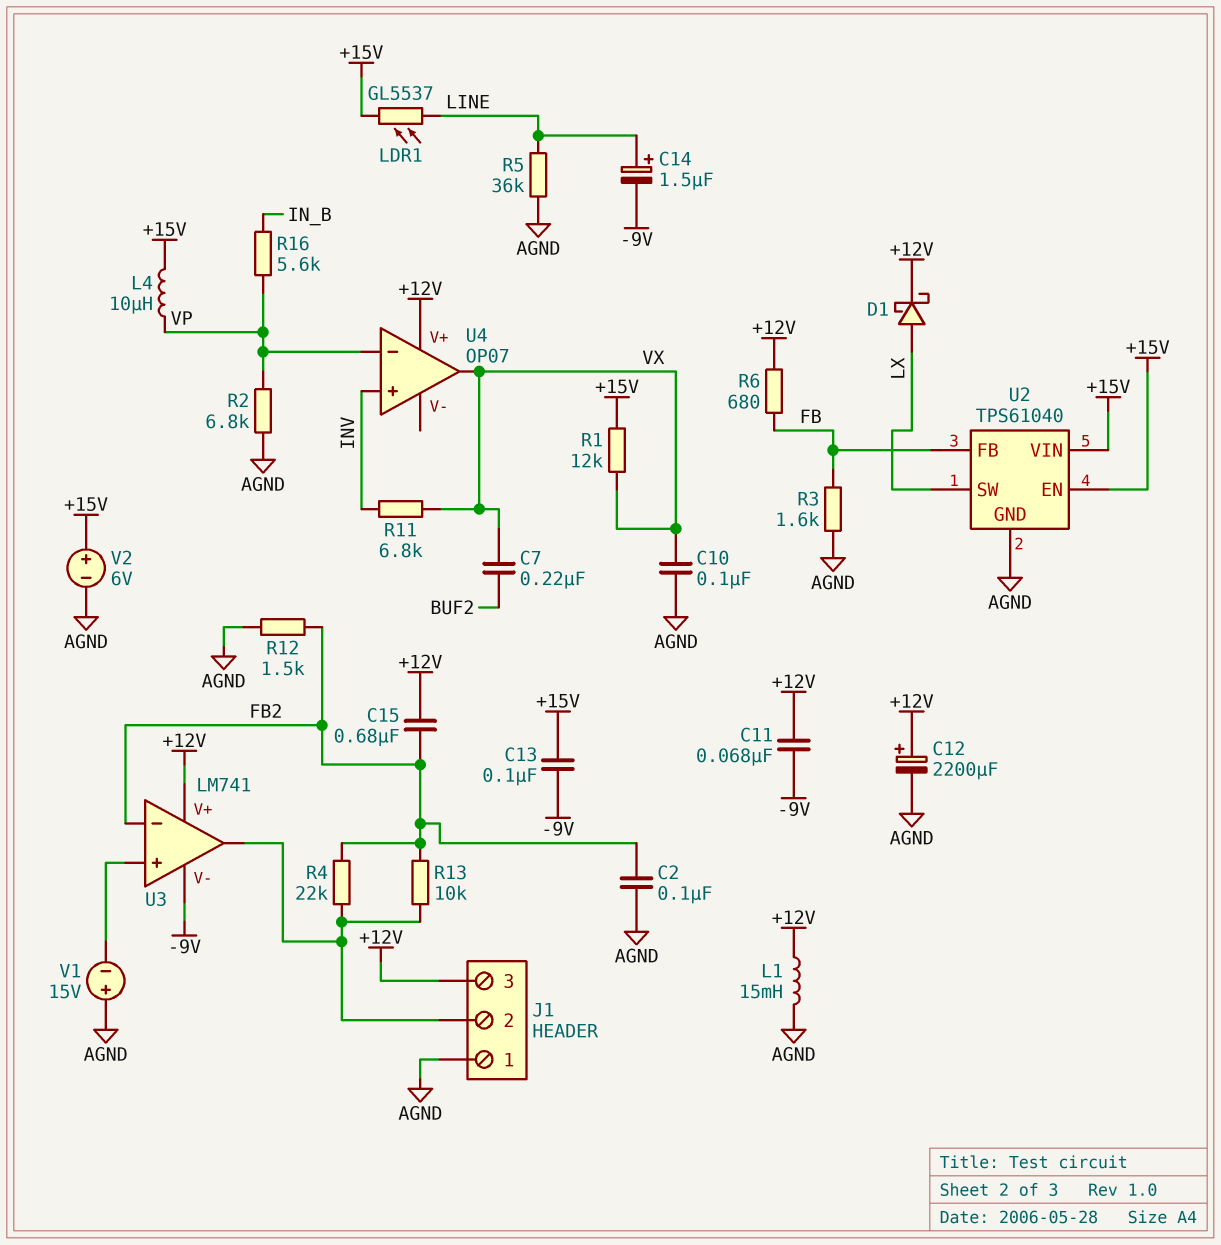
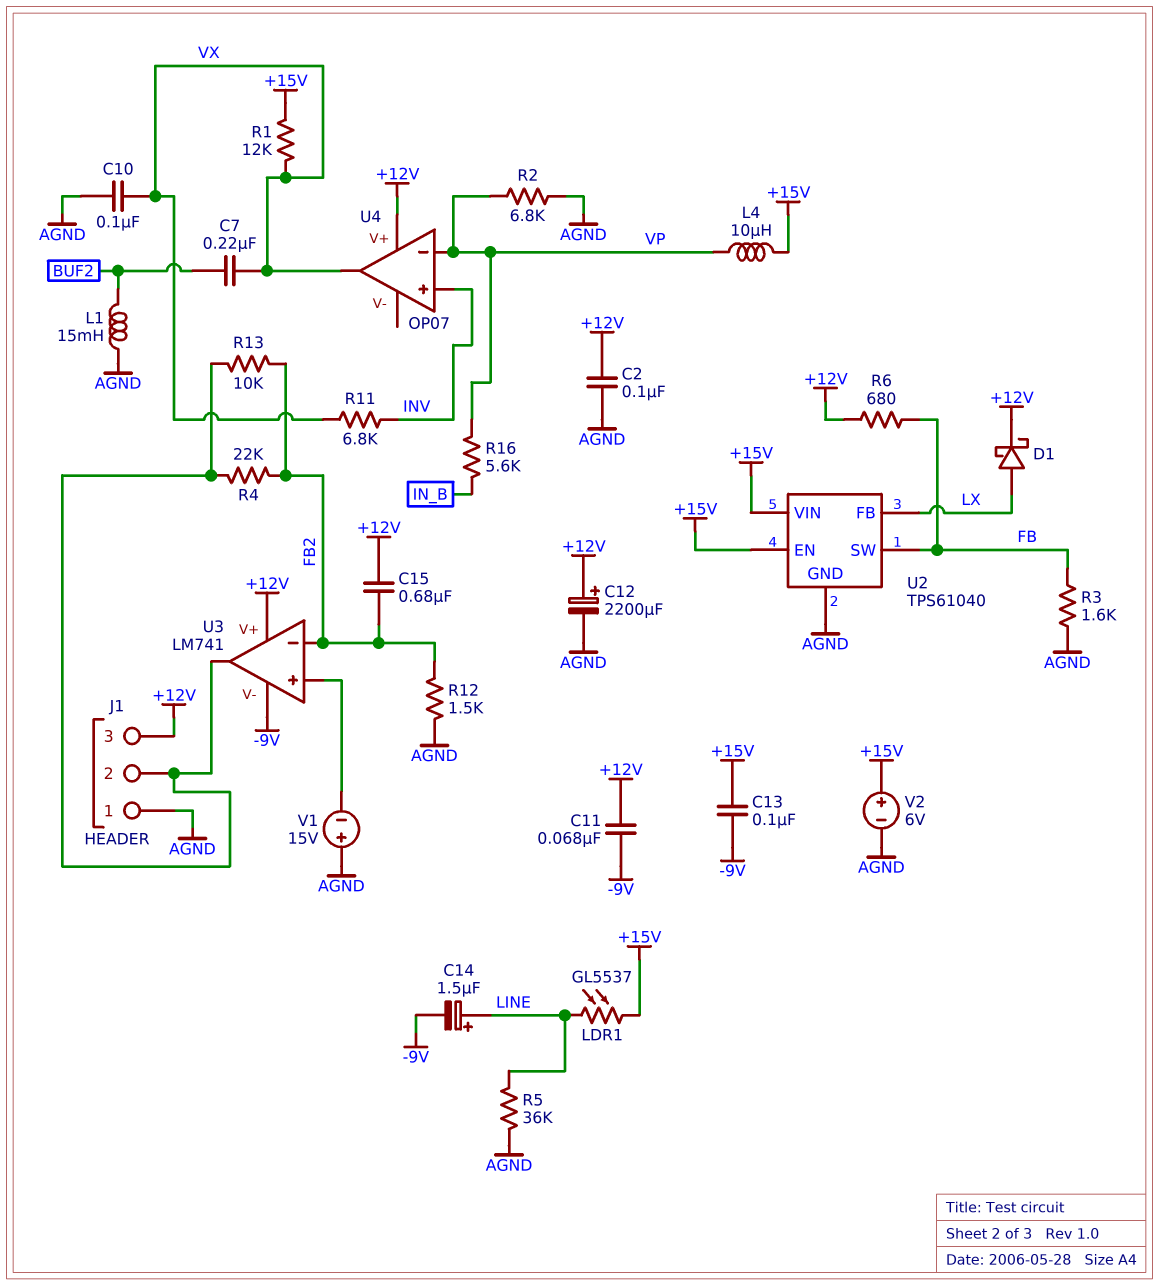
C2: 100nF (AGND, FB2) -> 100nF (+12V, AGND)
L1: 15mH (+12V, AGND) -> 15mH (AGND, BUF2)
U2 pin FB: FB -> LX
U2 pin SW: LX -> FB

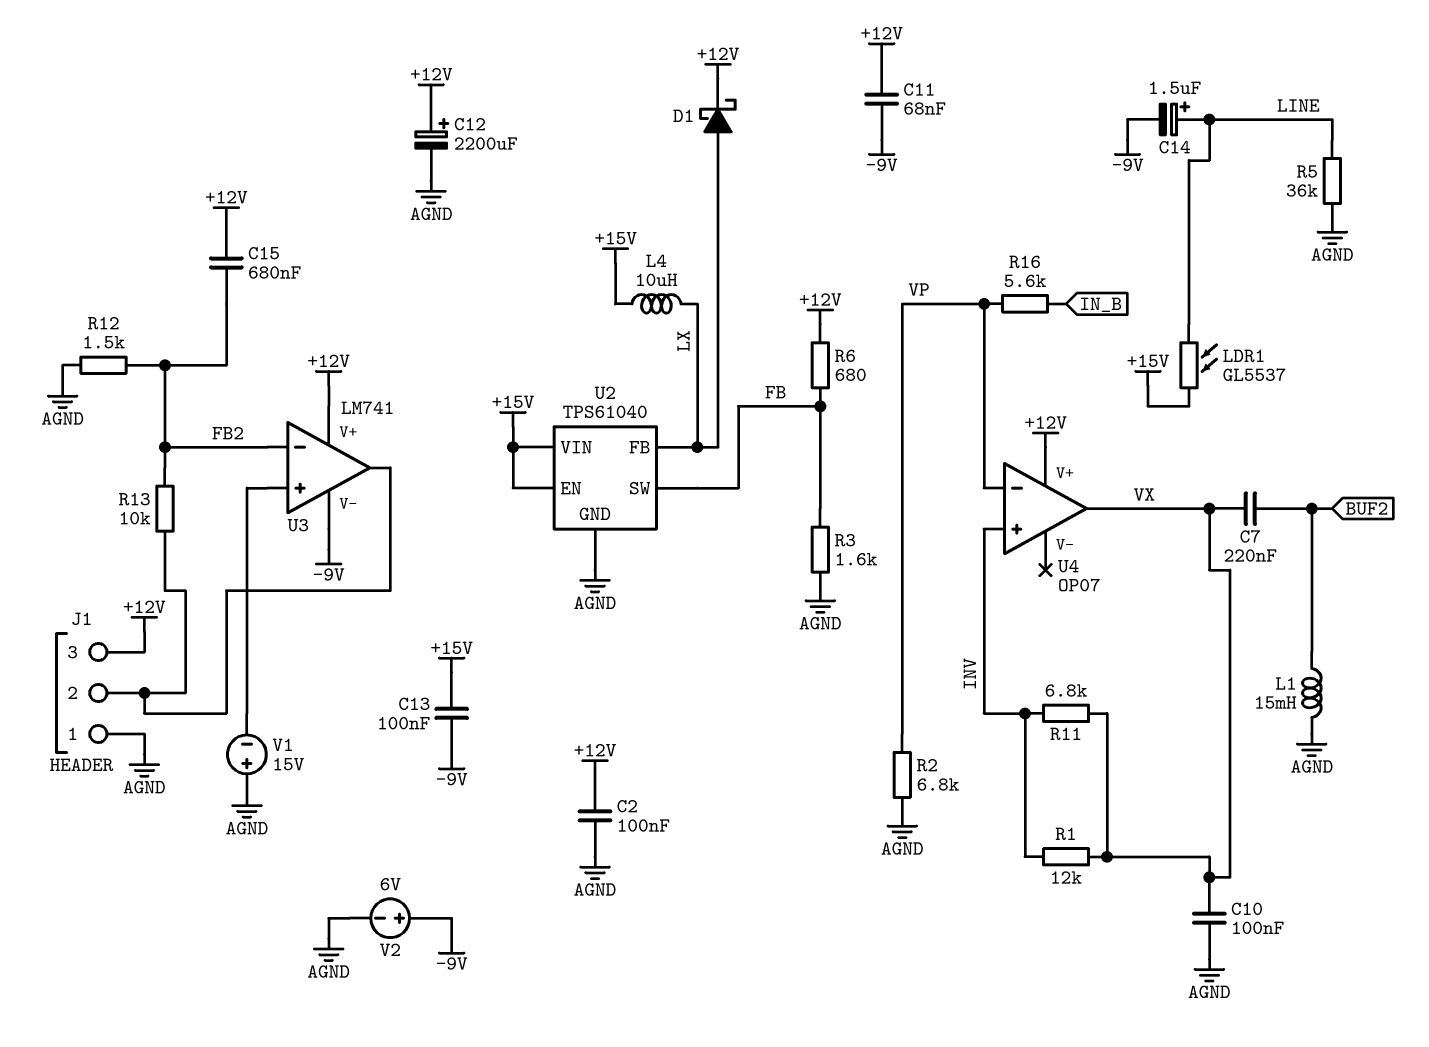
L4: 10uH (+15V, VP) -> 10uH (+15V, LX)
R1: 12k (+15V, VX) -> 12k (INV, VX)
R4: 22k (FB2, J1/2) -> none
V2: 6V (plus +15V, minus AGND) -> 6V (plus -9V, minus AGND)

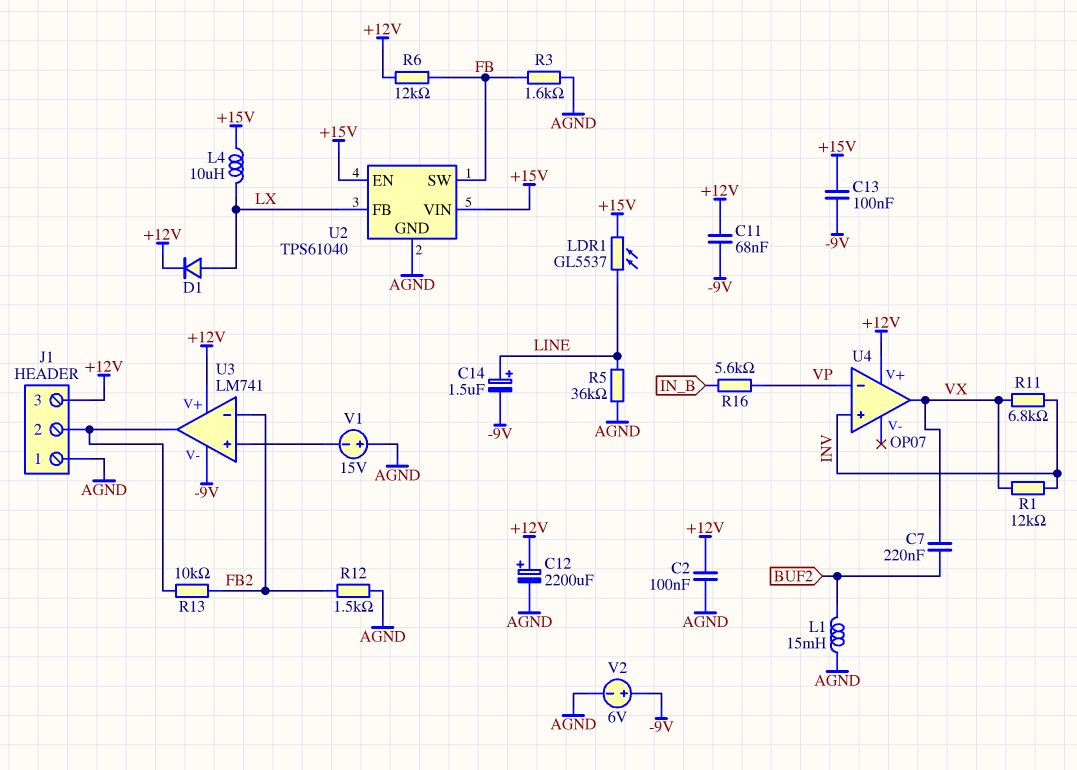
C10: 100nF (AGND, VX) -> none
C15: 680nF (+12V, FB2) -> none
D1: schottky (A LX, K +12V) -> diode (A LX, K +12V)
R2: 6.8k (AGND, VP) -> none
R6: 680 (+12V, FB) -> 12k (+12V, FB)

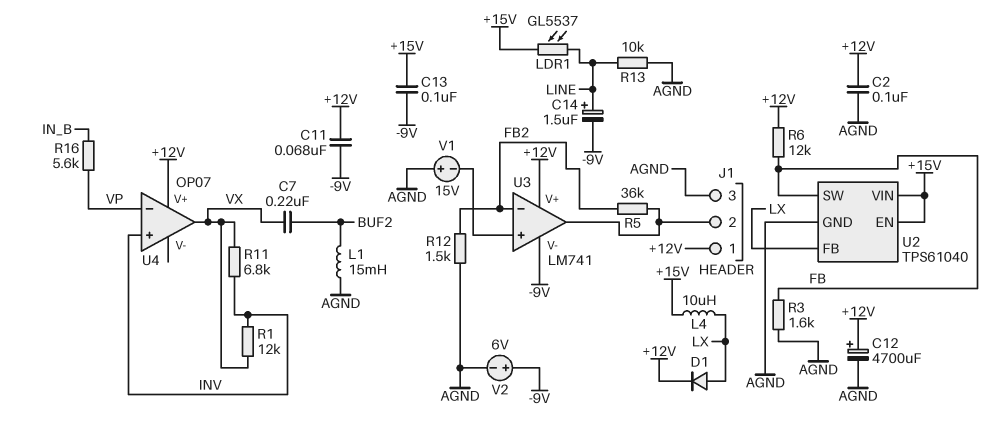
C12: 2200uF (plus +12V, minus AGND) -> 4700uF (plus +12V, minus AGND)
J1 pin 1: AGND -> +12V
J1 pin 3: +12V -> AGND
R5: 36k (AGND, LINE) -> 36k (FB2, J1/2)
R13: 10k (FB2, J1/2) -> 10k (AGND, LINE)

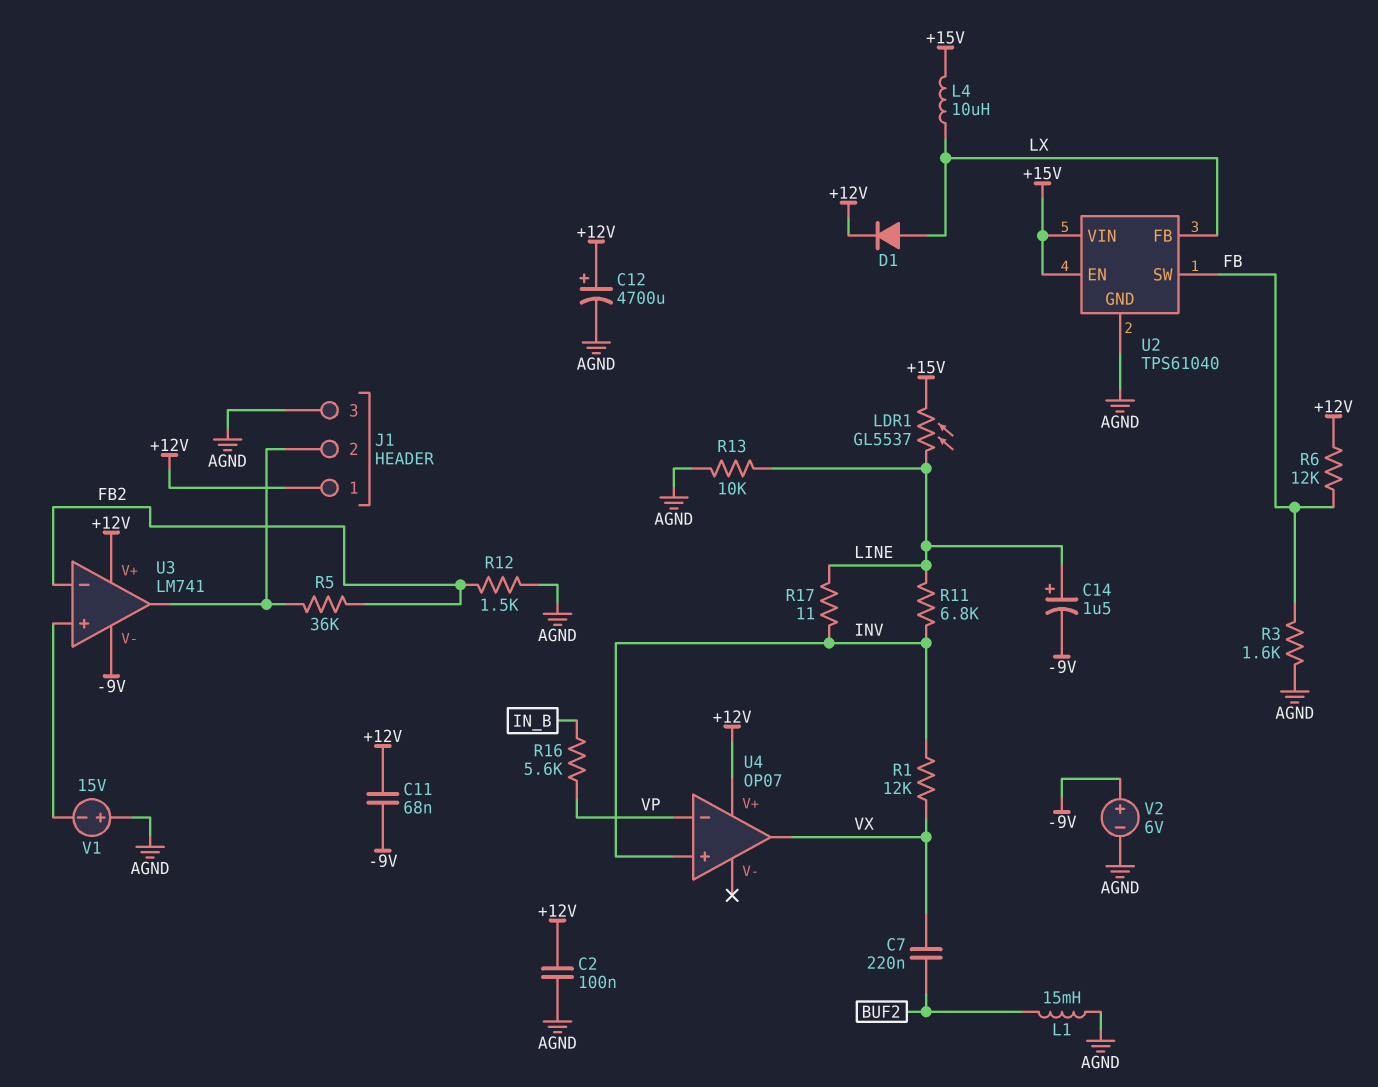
C13: 100nF (+15V, -9V) -> none
R11: 6.8k (INV, VX) -> 6.8k (INV, LINE)
R17: none -> 11 (INV, LINE)

